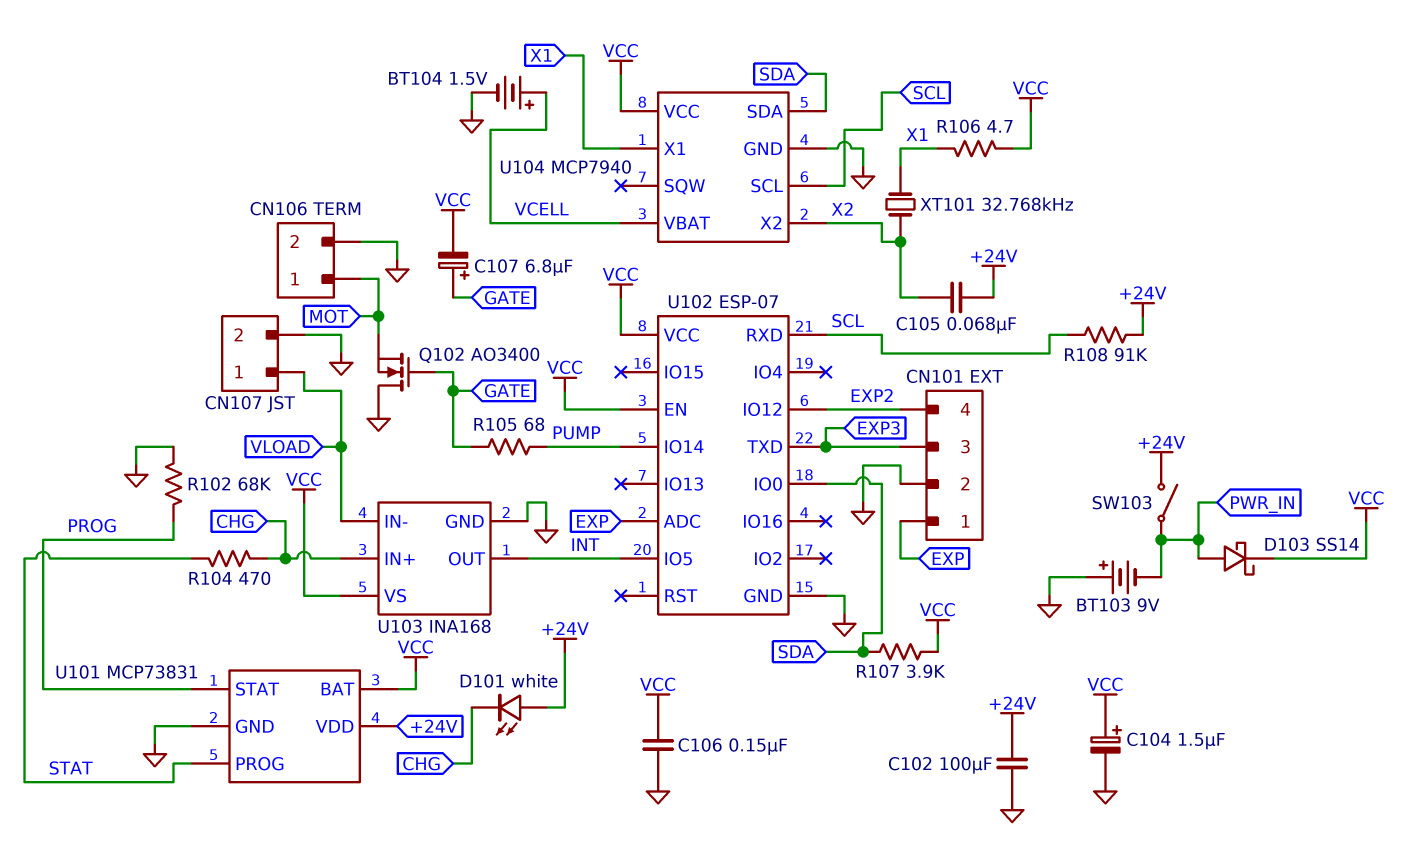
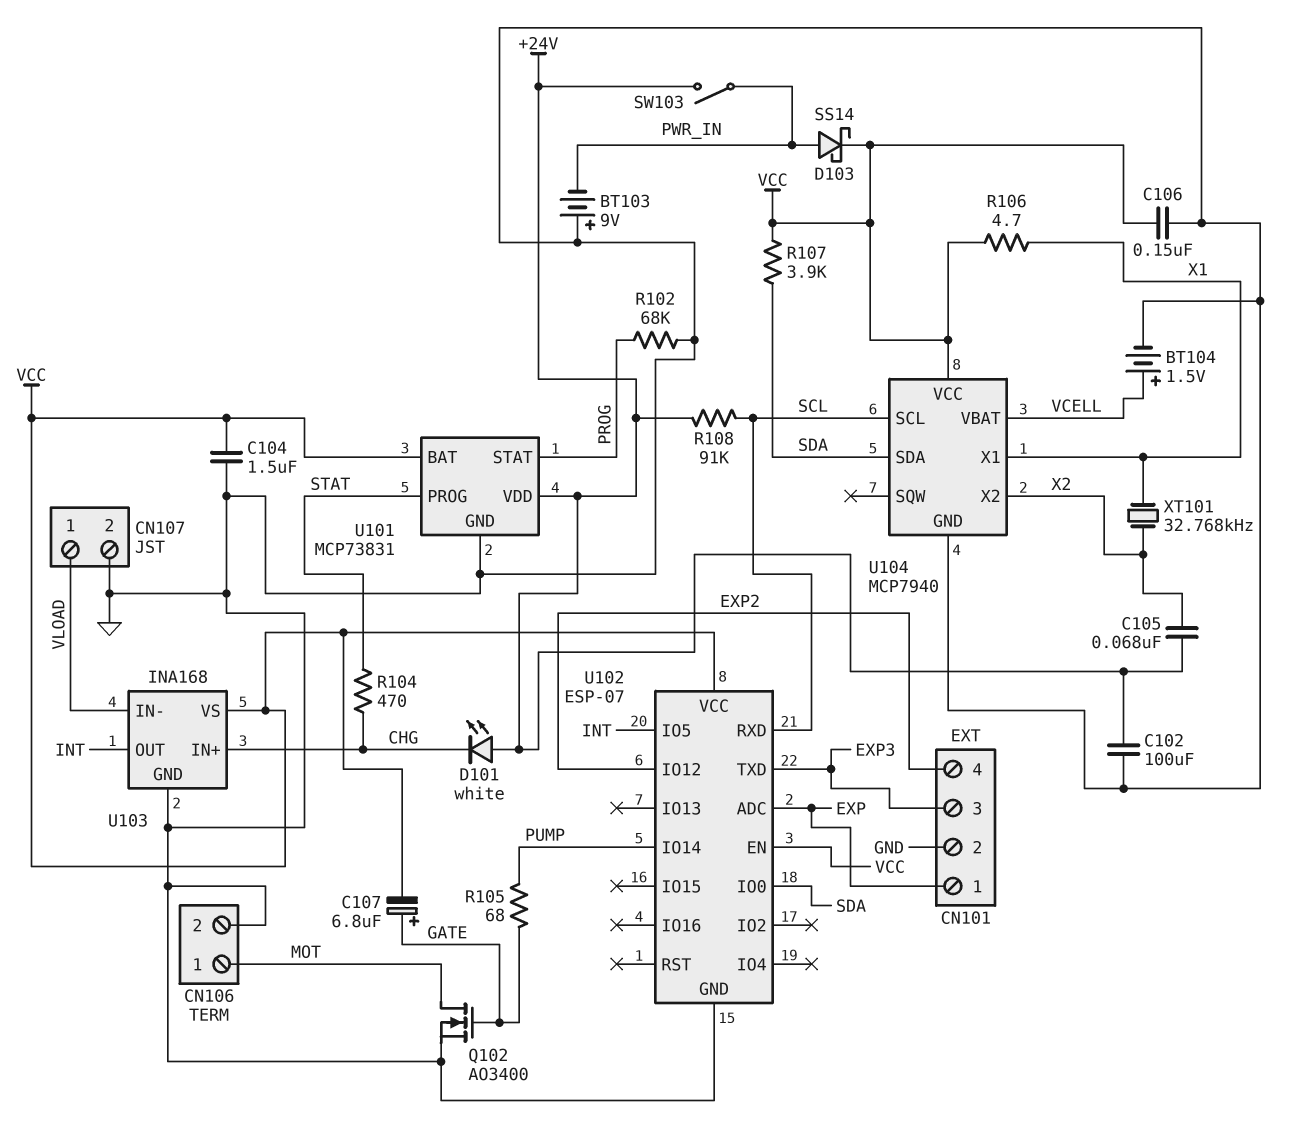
C104: 1.5uF (plus VCC, minus GND) -> 1.5uF (GND, VCC)
Q102: NMOS AO3400 (G GATE, D GND, S MOT) -> NMOS AO3400 (G GATE, D MOT, S GND)

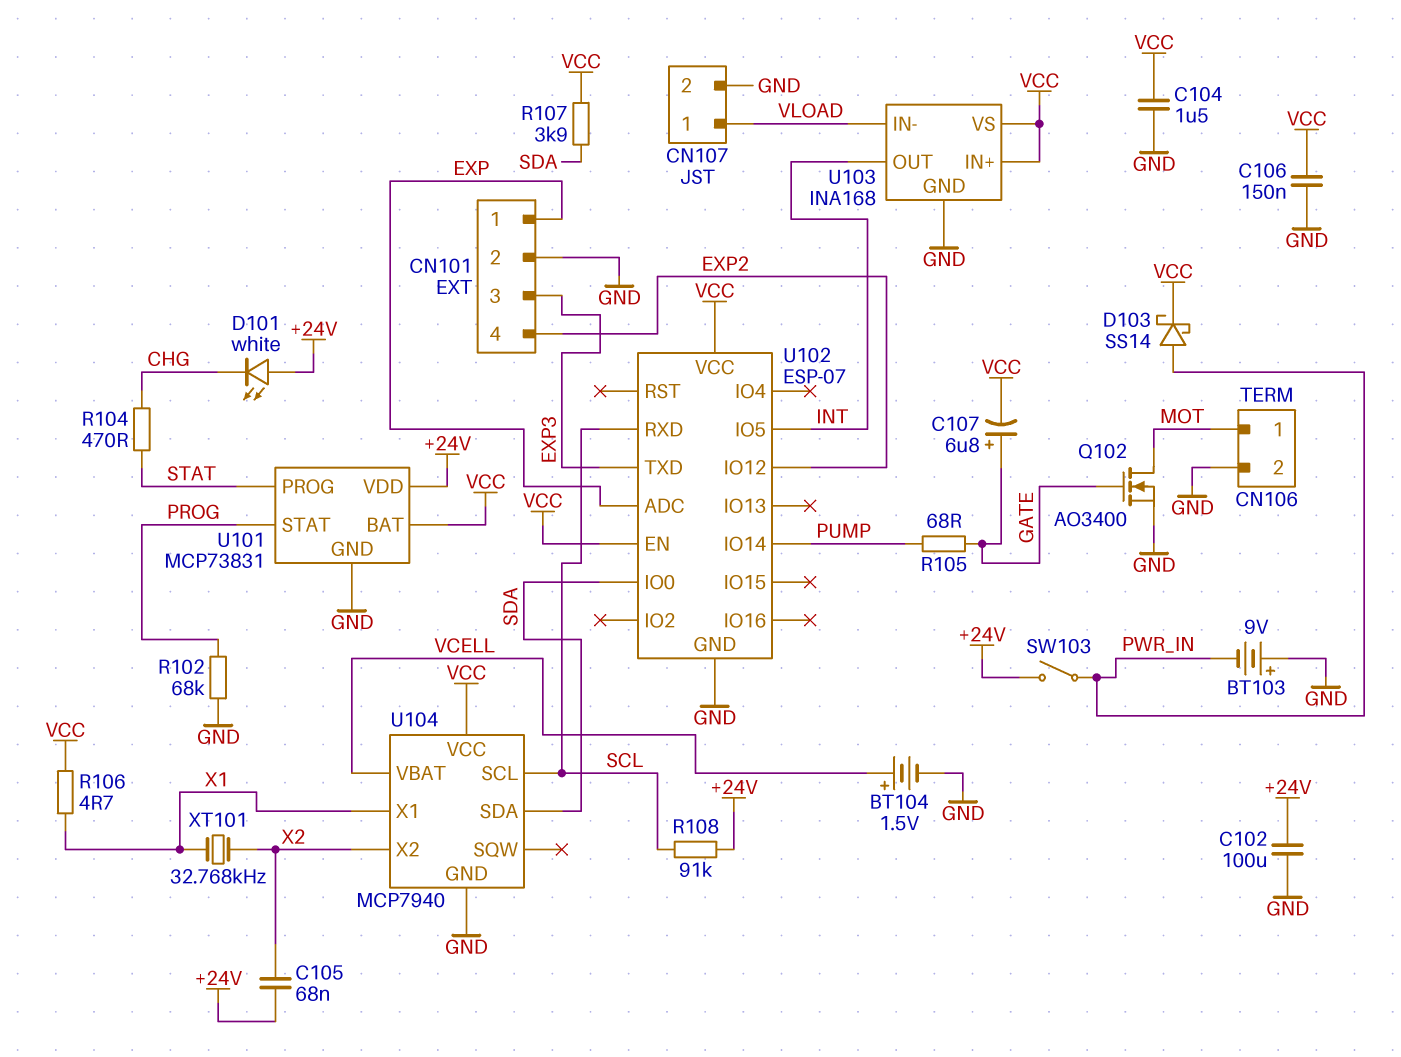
U103 pin IN+: CHG -> VCC

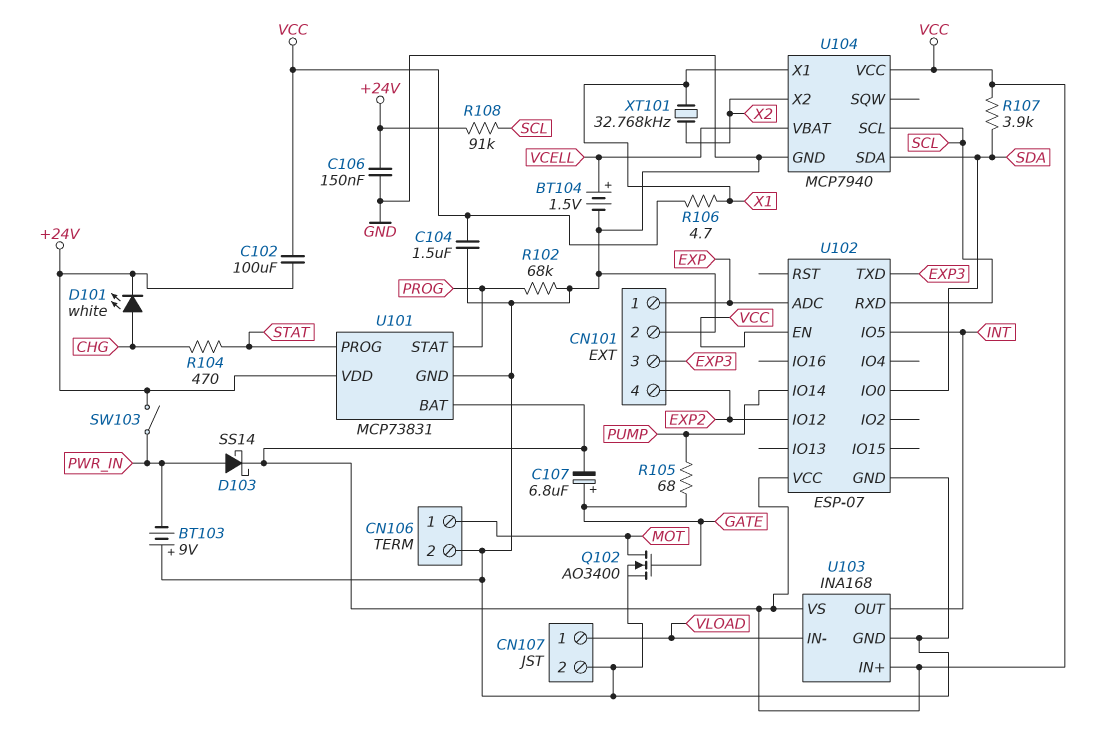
C102: 100uF (+24V, GND) -> 100uF (+24V, VCC)
C105: 68nF (+24V, X2) -> none
C106: 150nF (GND, VCC) -> 150nF (+24V, GND)
D101: LED white (A +24V, K CHG) -> LED white (A CHG, K +24V)

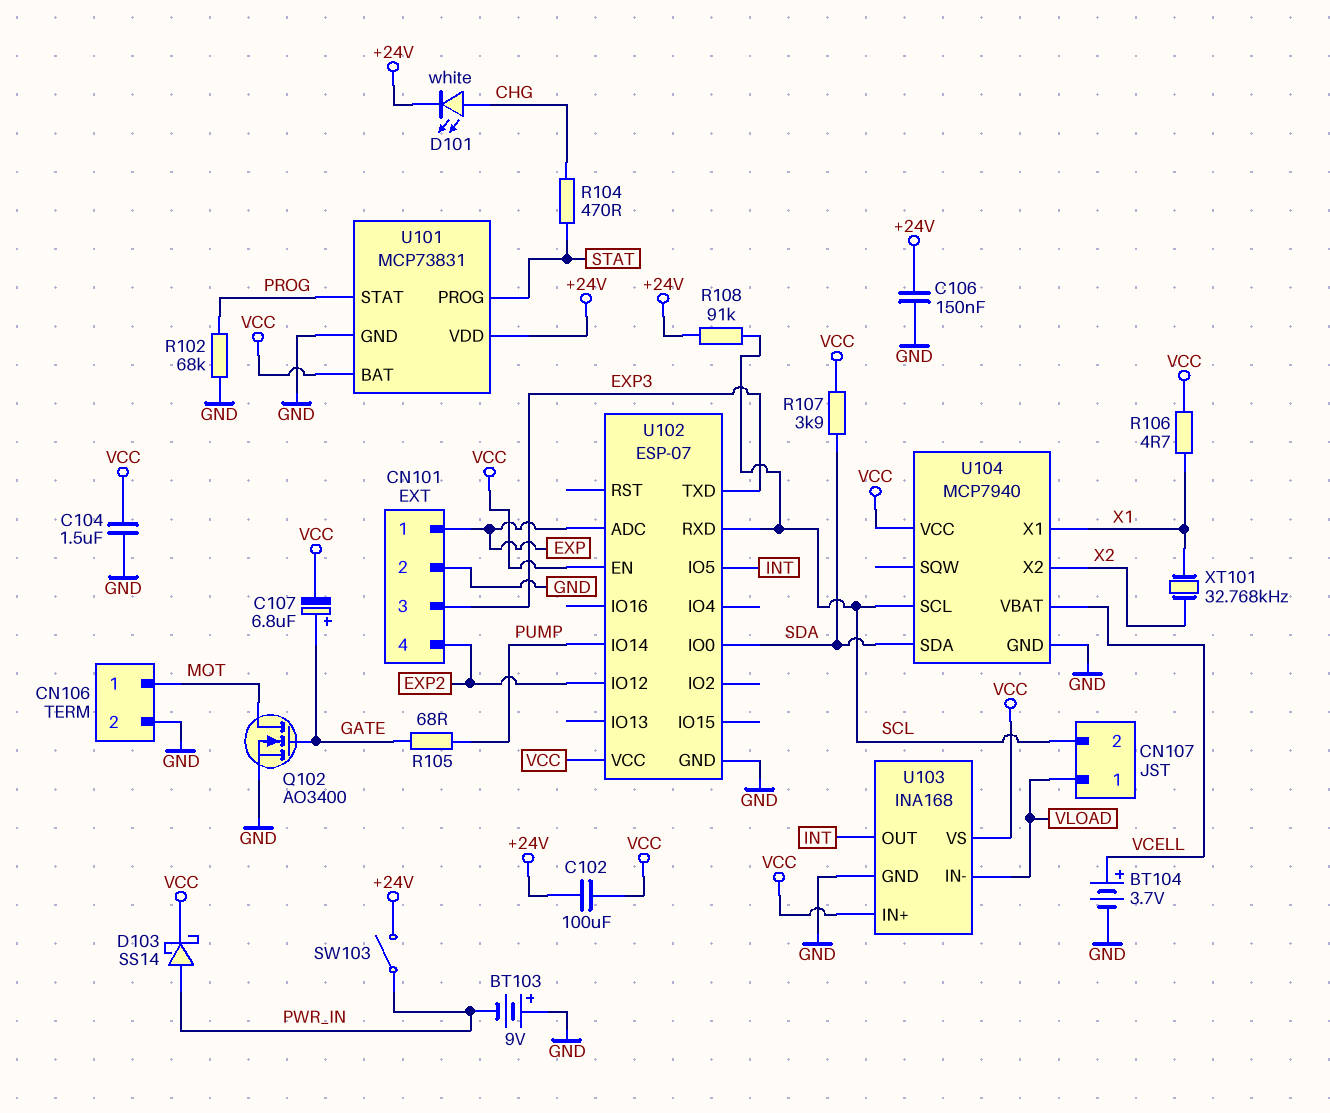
BT104: 1.5V (plus VCELL, minus GND) -> 3.7V (plus VCELL, minus GND)
CN107 pin 2: GND -> SCL

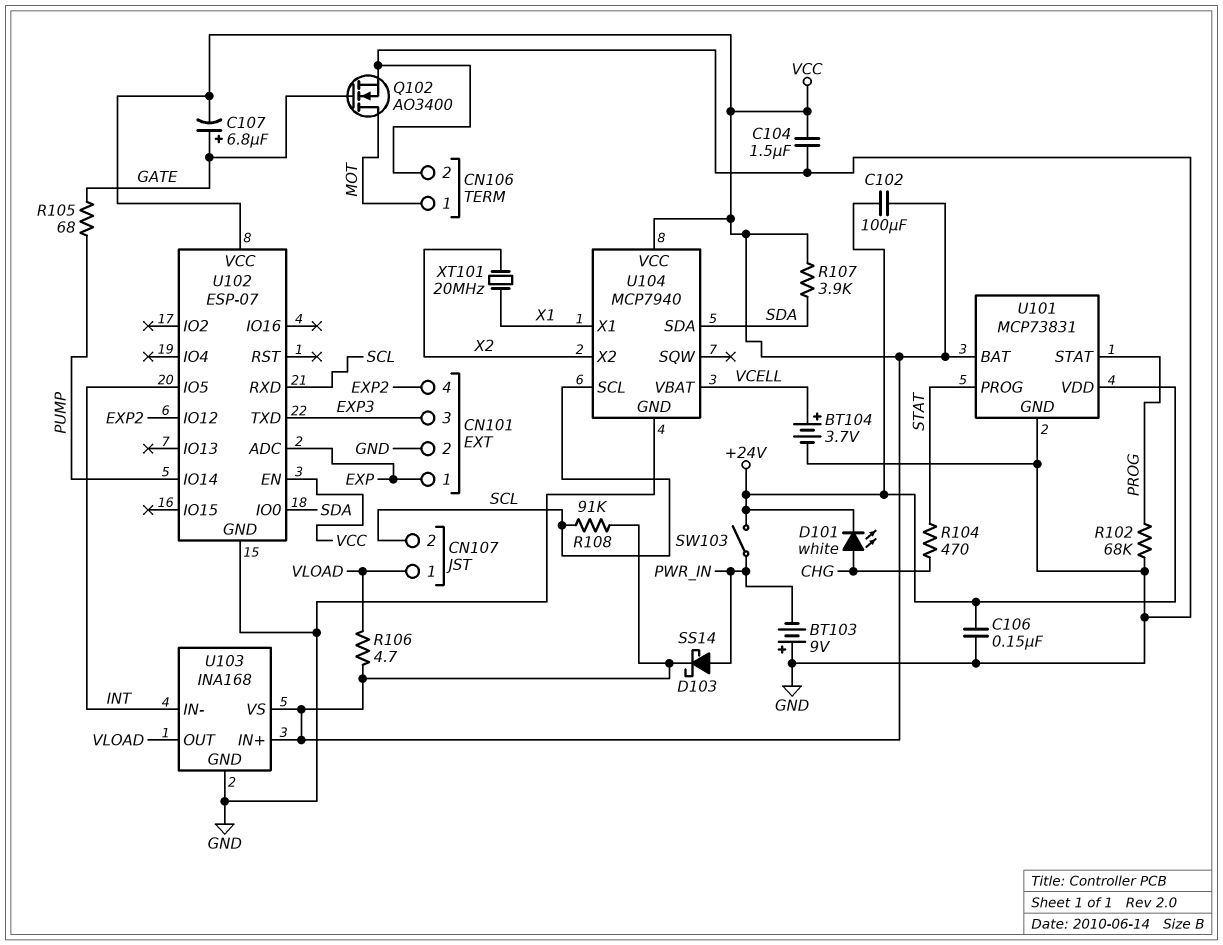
R106: 4.7 (VCC, X1) -> 4.7 (VCC, VLOAD)
R108: 91k (+24V, SCL) -> 91k (SCL, VCC)
U103 pin IN-: VLOAD -> INT
U103 pin OUT: INT -> VLOAD
XT101: 32.768kHz (X1, X2) -> 20MHz (X1, X2)

